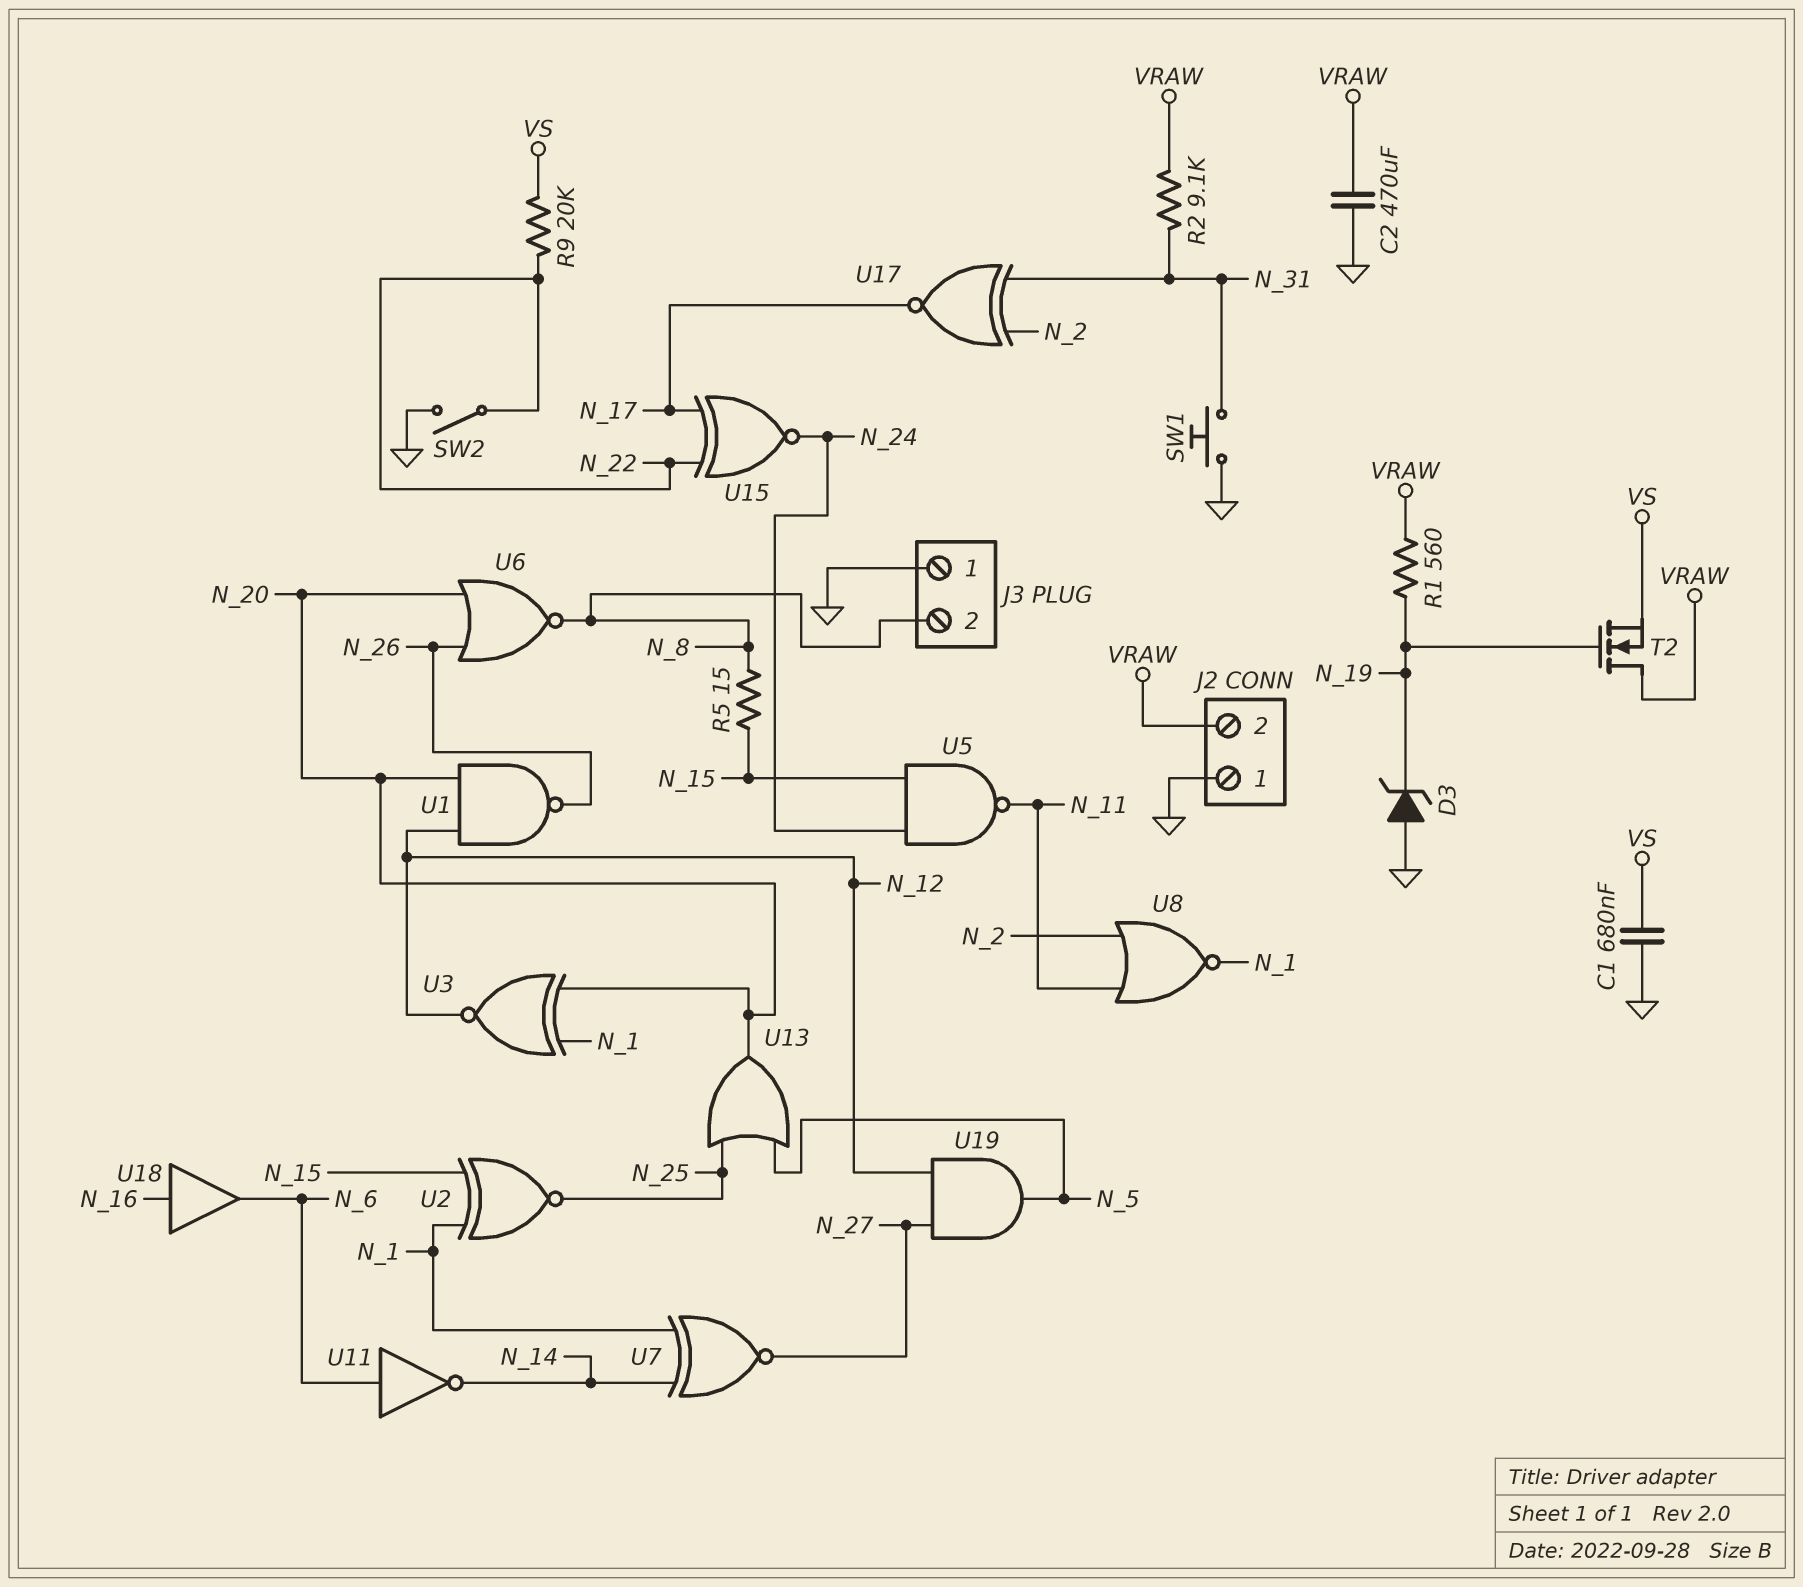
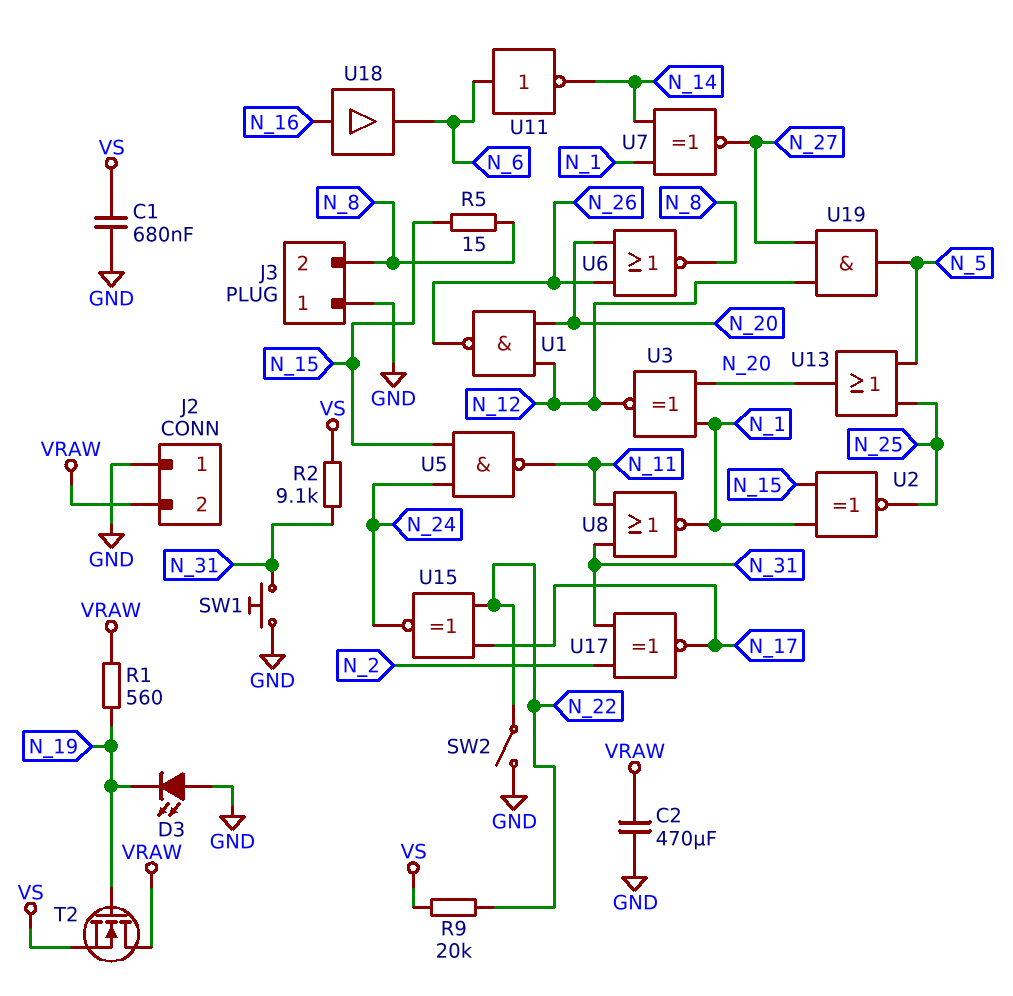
D3: zener (A GND, K N_19) -> LED (A GND, K N_19)
R2: 9.1k (N_31, VRAW) -> 9.1k (N_31, VS)
U8: NOR (in N_2, in N_11, out N_1) -> NOR (in N_11, in N_31, out N_1)

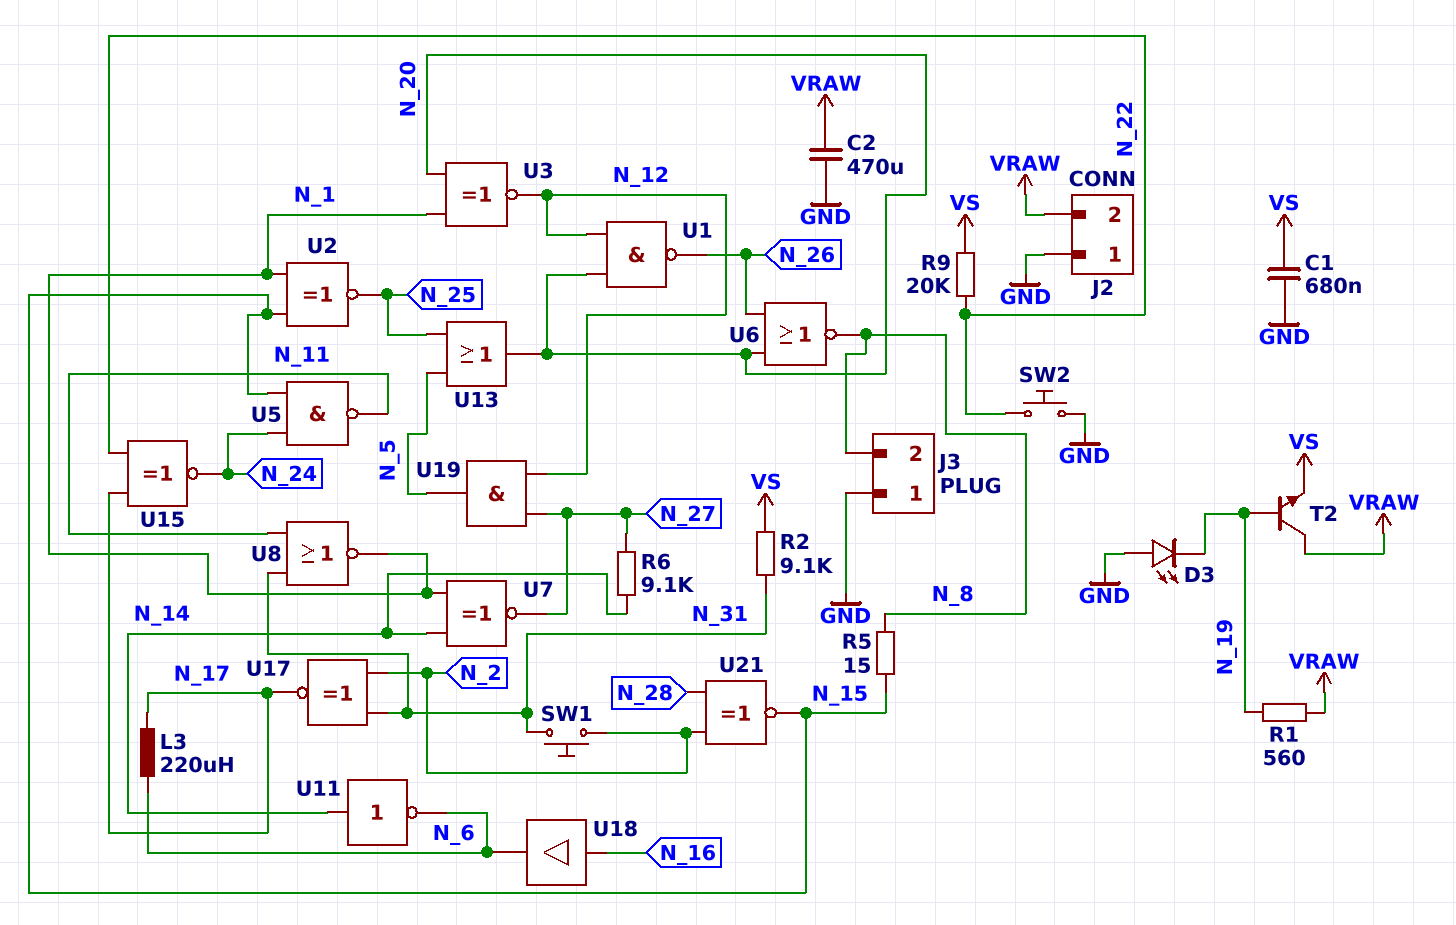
L3: none -> 220uH (N_6, N_17)
R6: none -> 9.1k (N_14, N_27)
SW1: button (GND, N_31) -> button (N_2, N_31)
SW2: switch (GND, N_22) -> button (GND, N_22)
T2: NMOS (G N_19, D VRAW, S VS) -> NPN (B N_19, C VRAW, E VS)
U11: NOT (in N_6, out N_14) -> NOT (in N_14, out N_6)
U21: none -> XNOR (in N_2, in N_28, out N_15)

